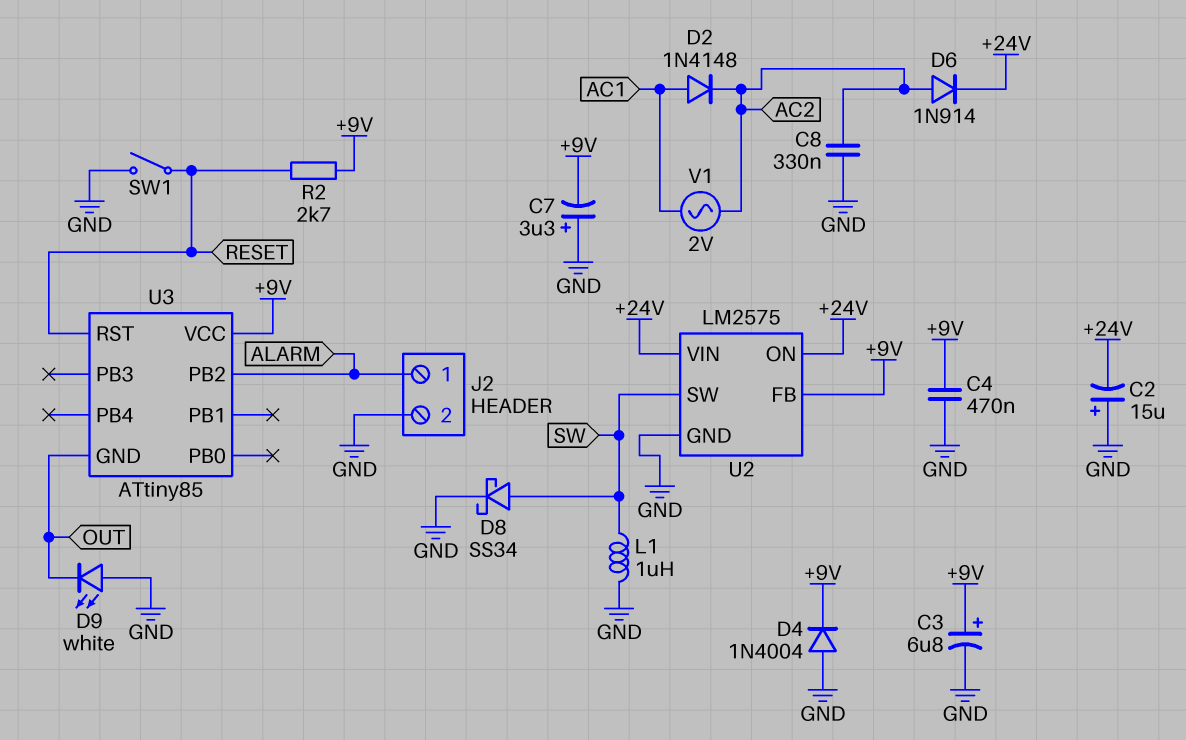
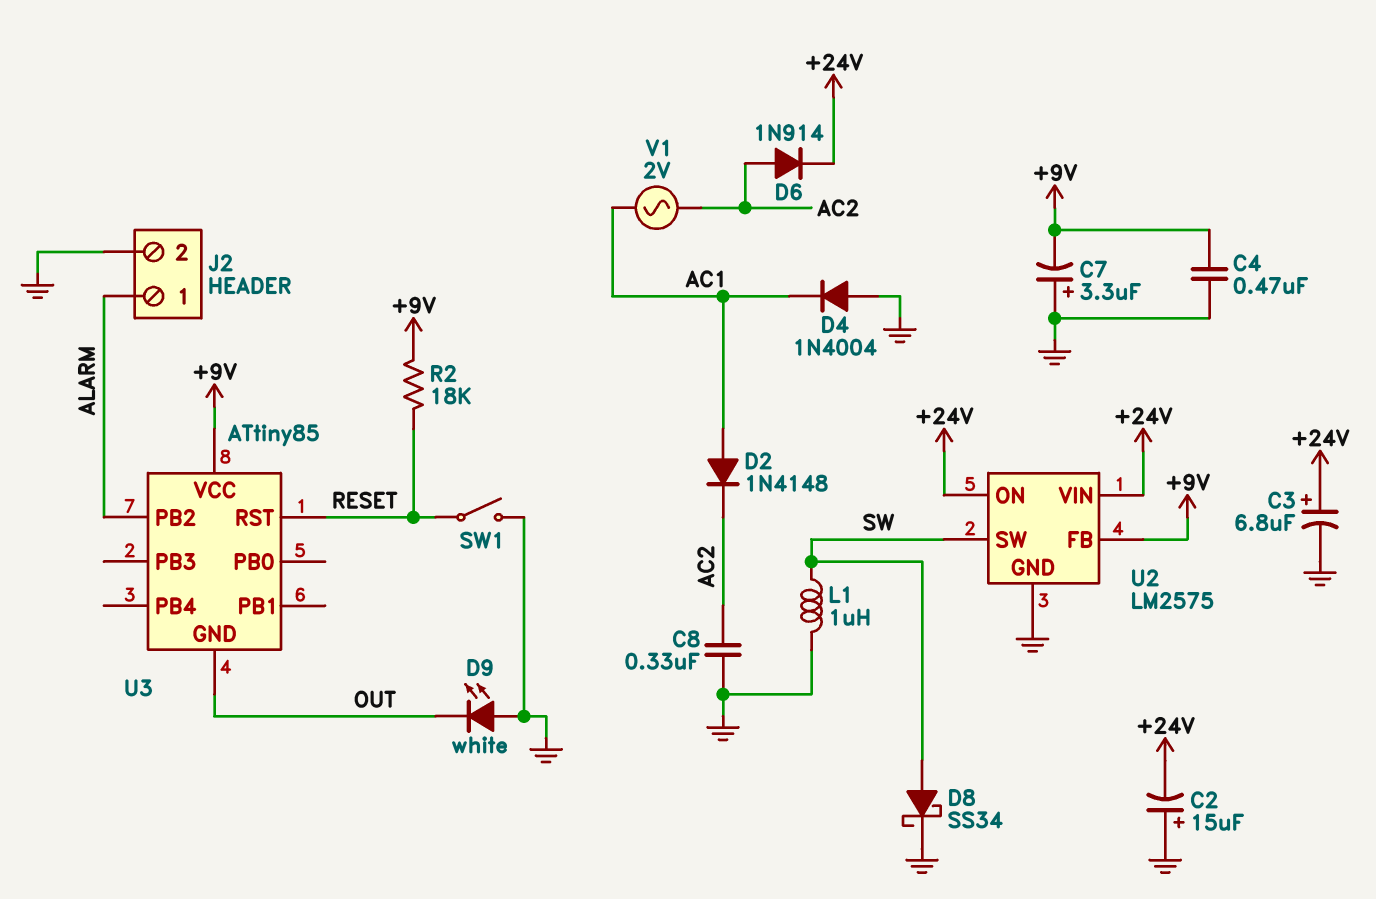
C3: 6.8uF (plus +9V, minus GND) -> 6.8uF (plus +24V, minus GND)
D4: diode 1N4004 (A GND, K +9V) -> diode 1N4004 (A GND, K AC1)
R2: 2.7k (+9V, RESET) -> 18k (+9V, RESET)

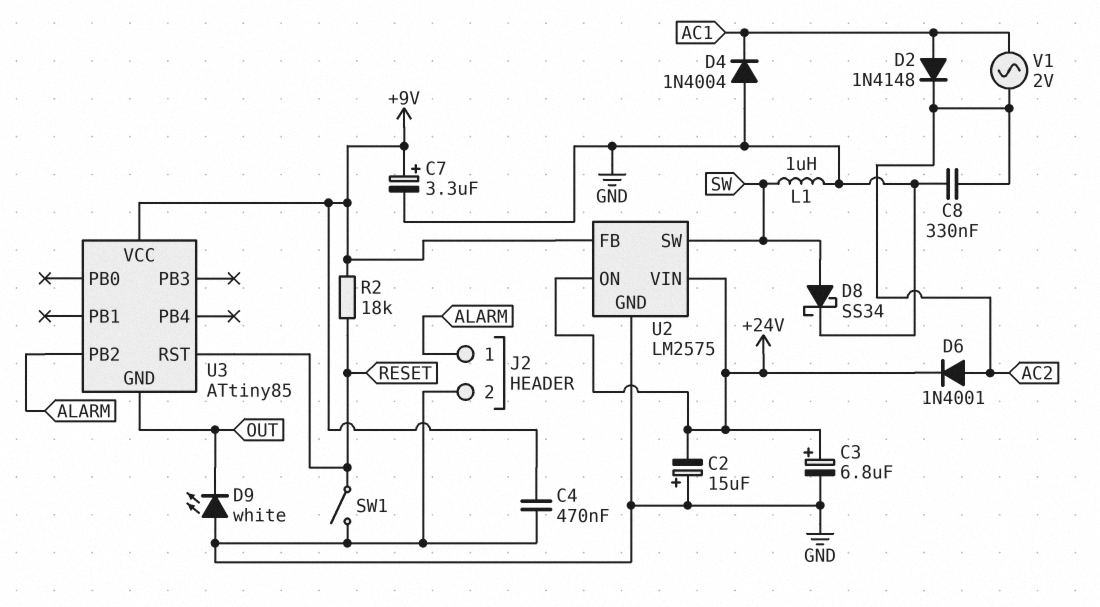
C7: 3.3uF (plus GND, minus +9V) -> 3.3uF (plus +9V, minus GND)
D6: diode 1N914 (A AC2, K +24V) -> diode 1N4001 (A AC2, K +24V)

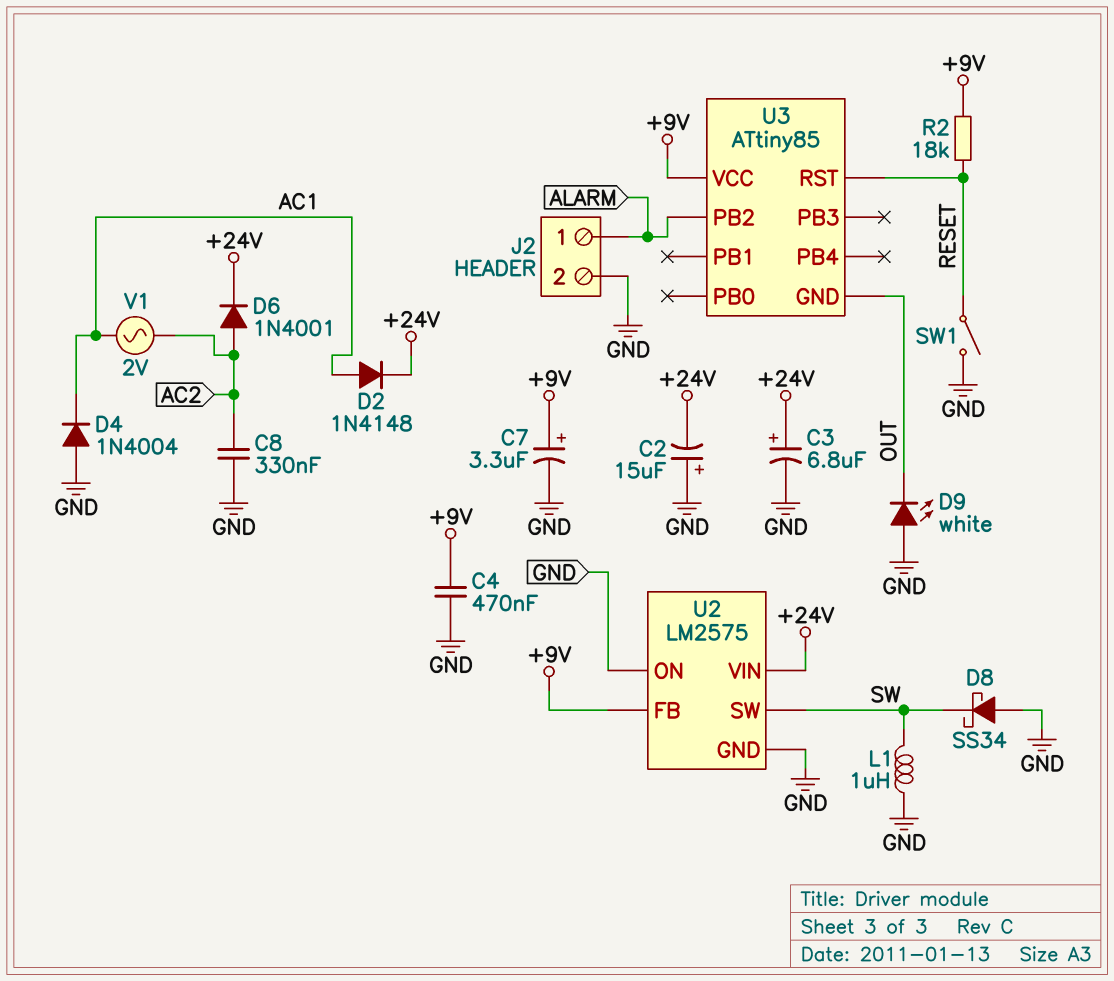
D2: diode 1N4148 (A AC1, K AC2) -> diode 1N4148 (A AC1, K +24V)
D8: schottky SS34 (A SW, K GND) -> schottky SS34 (A GND, K SW)
U2 pin ON: +24V -> GND

